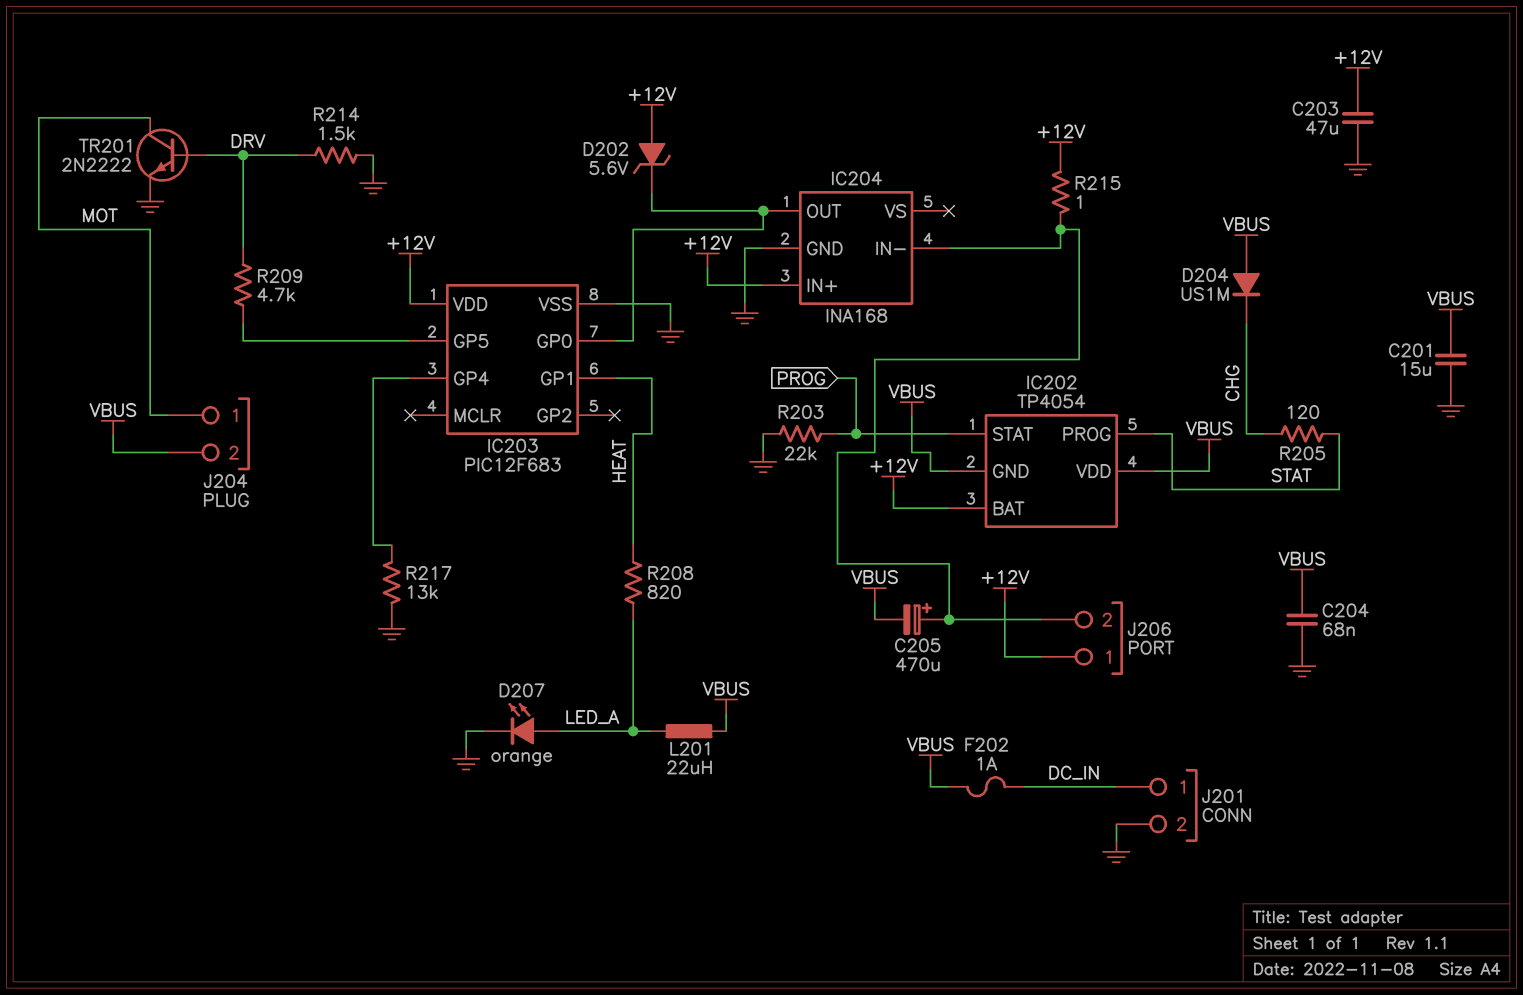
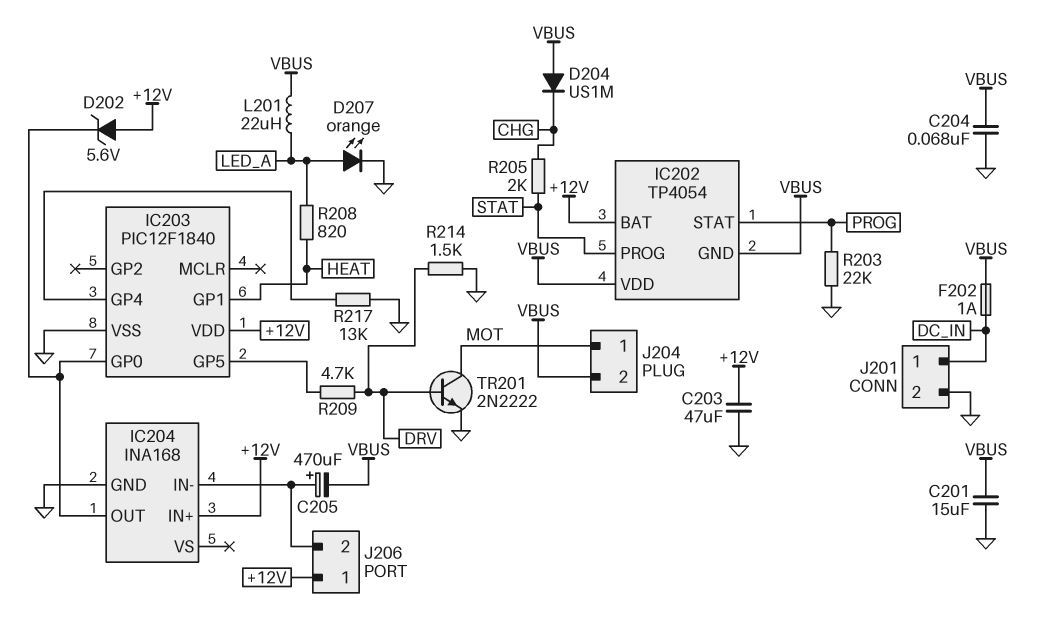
IC203: PIC12F683 -> PIC12F1840
R205: 120 (CHG, STAT) -> 2k (CHG, STAT)
R215: 1 (+12V, IC204/IN-) -> none

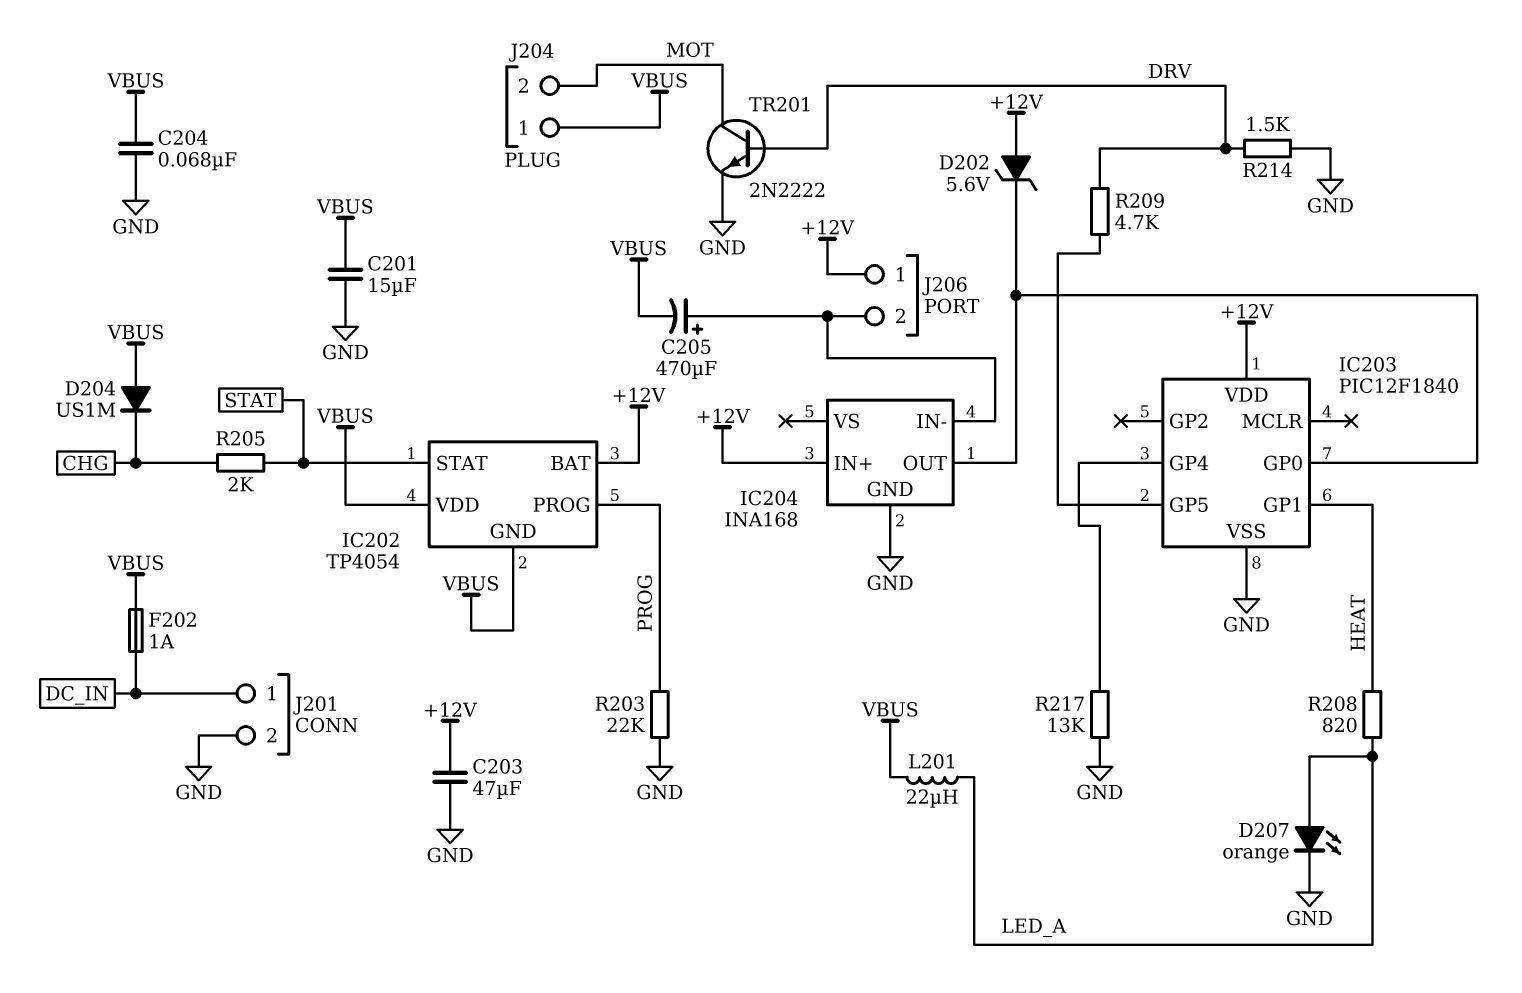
IC202 pin PROG: STAT -> PROG
IC202 pin STAT: PROG -> STAT
J204 pin 1: MOT -> VBUS
J204 pin 2: VBUS -> MOT

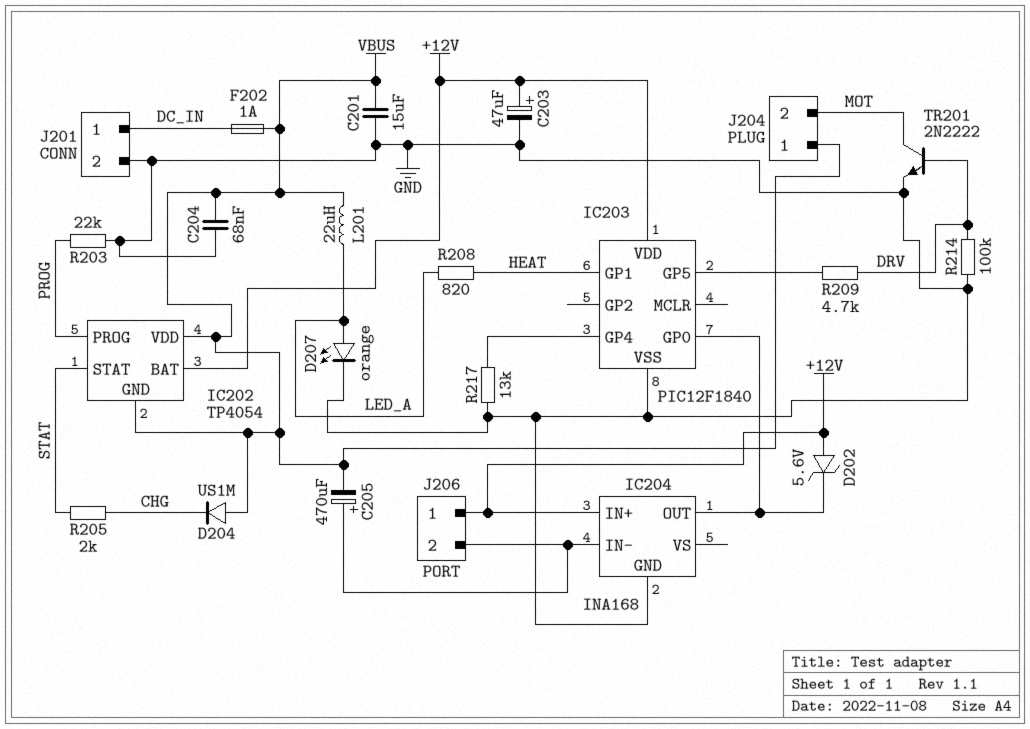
C203: 47uF (+12V, GND) -> 47uF (plus +12V, minus GND)
R214: 1.5k (DRV, GND) -> 100k (DRV, GND)

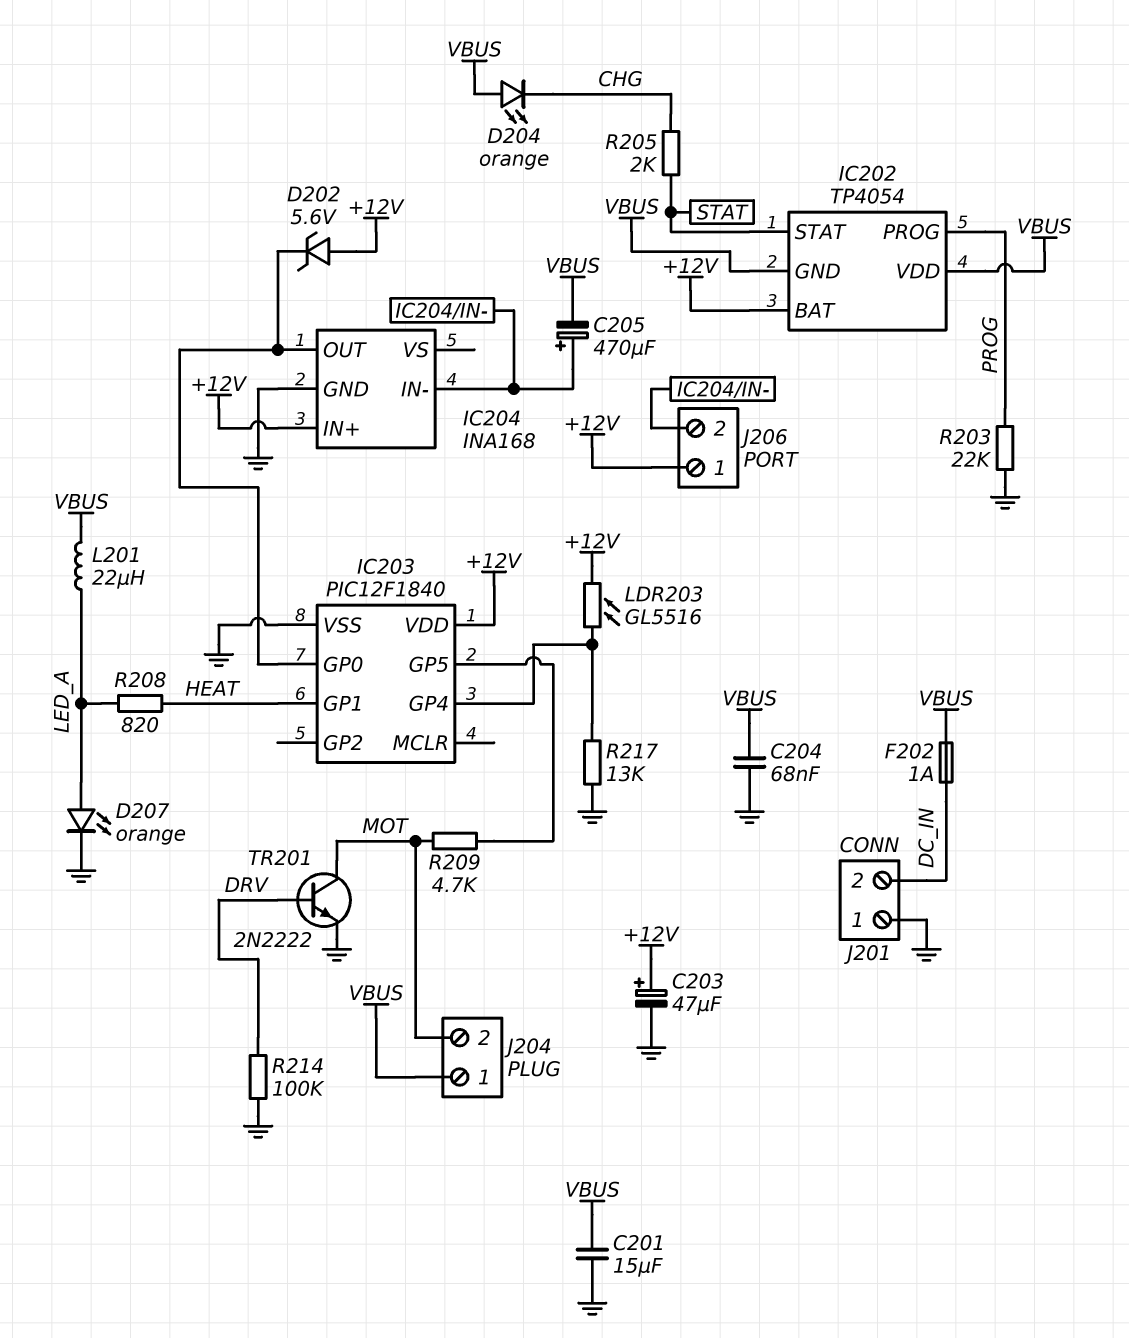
D204: diode US1M (A VBUS, K CHG) -> LED orange (A VBUS, K CHG)
J201 pin 1: DC_IN -> GND
J201 pin 2: GND -> DC_IN
LDR203: none -> GL5516 (+12V, IC203/GP4)
R209: 4.7k (DRV, IC203/GP5) -> 4.7k (IC203/GP5, MOT)

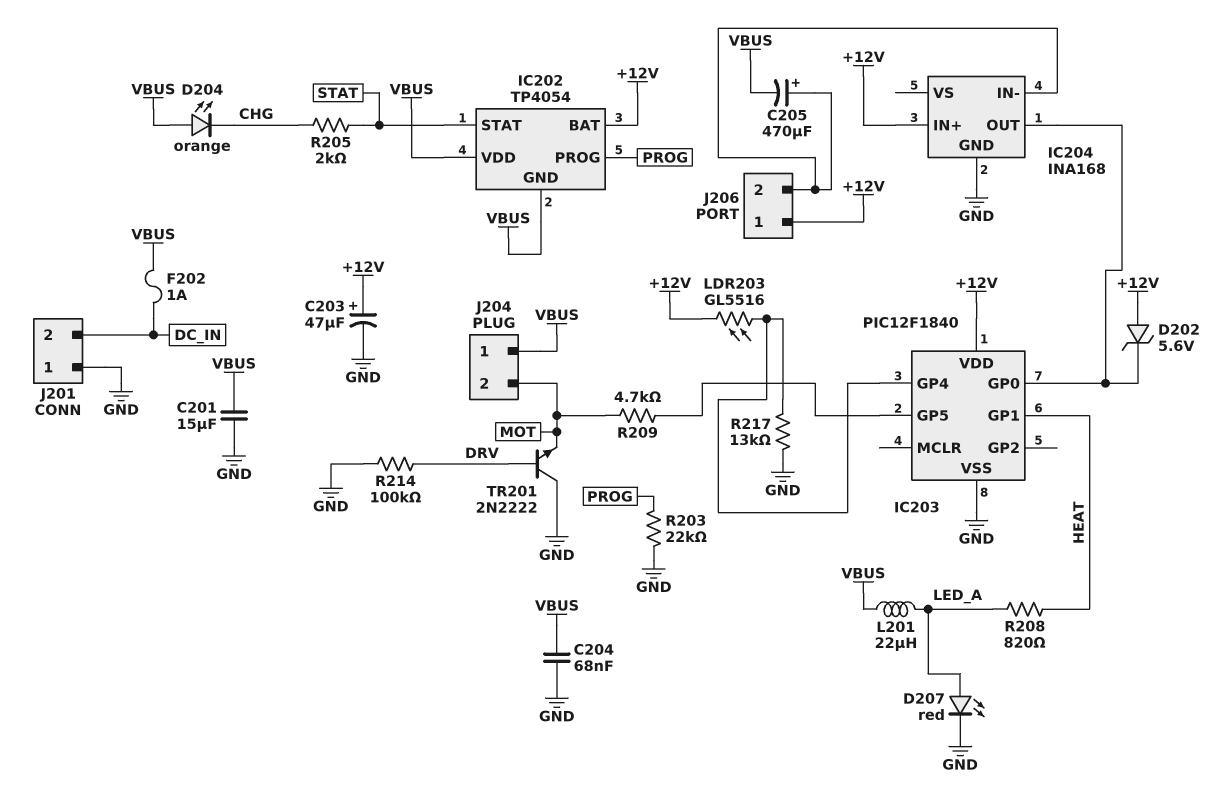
D207: LED orange (A LED_A, K GND) -> LED red (A LED_A, K GND)
TR201: NPN 2N2222 (B DRV, C MOT, E GND) -> NPN 2N2222 (B DRV, C GND, E MOT)

